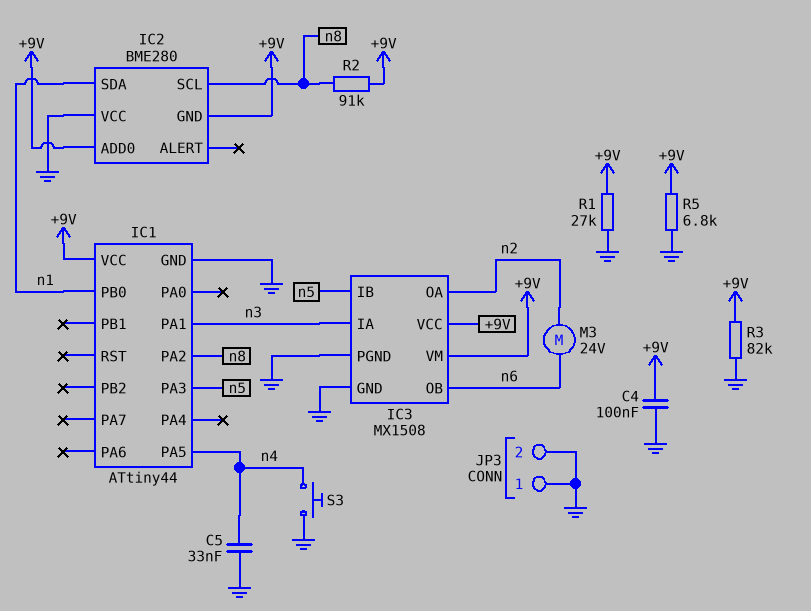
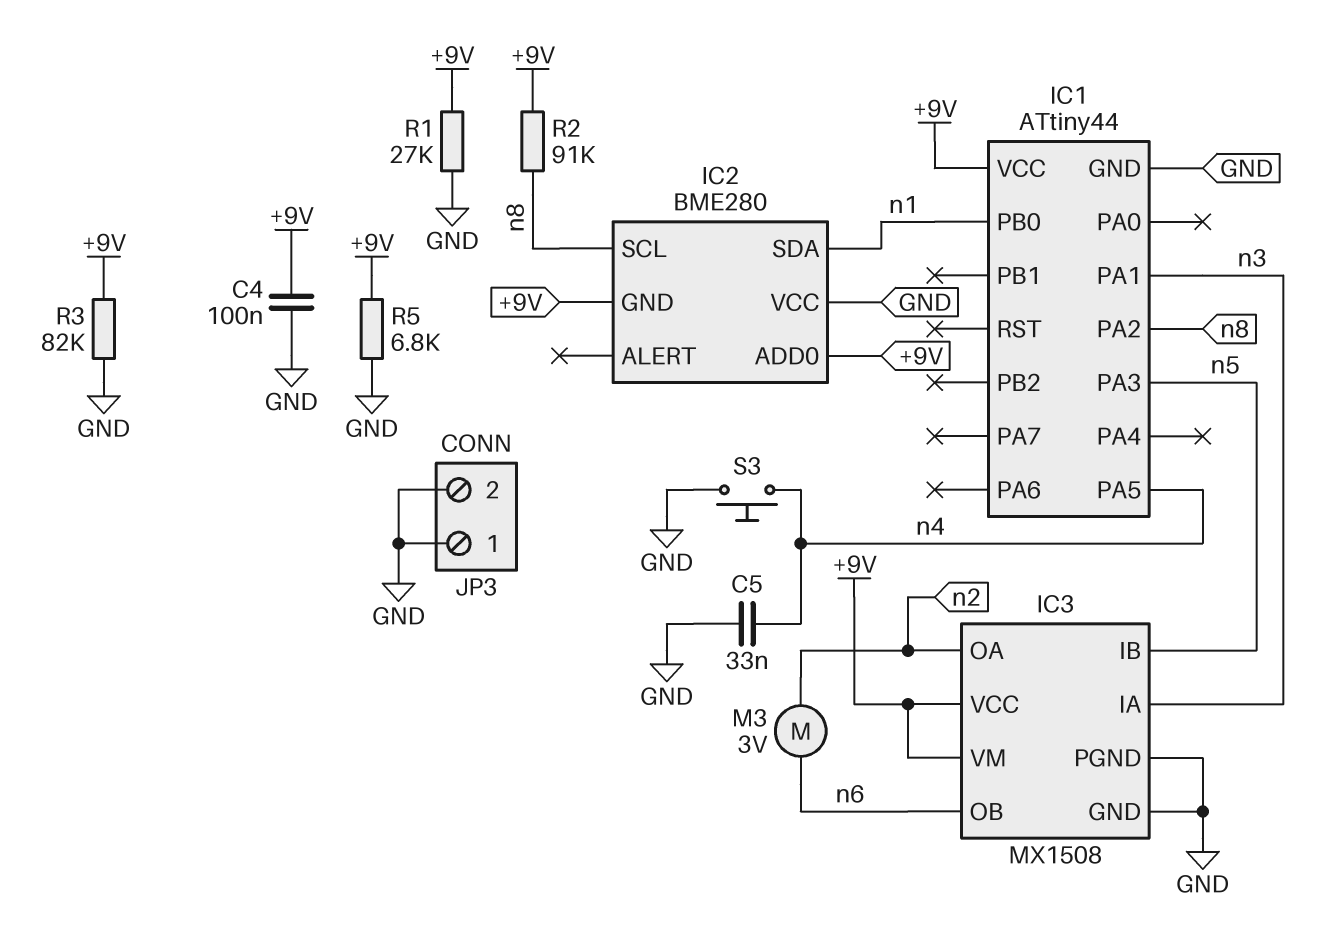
M3: motor 24V (n2, n6) -> motor 3V (n2, n6)

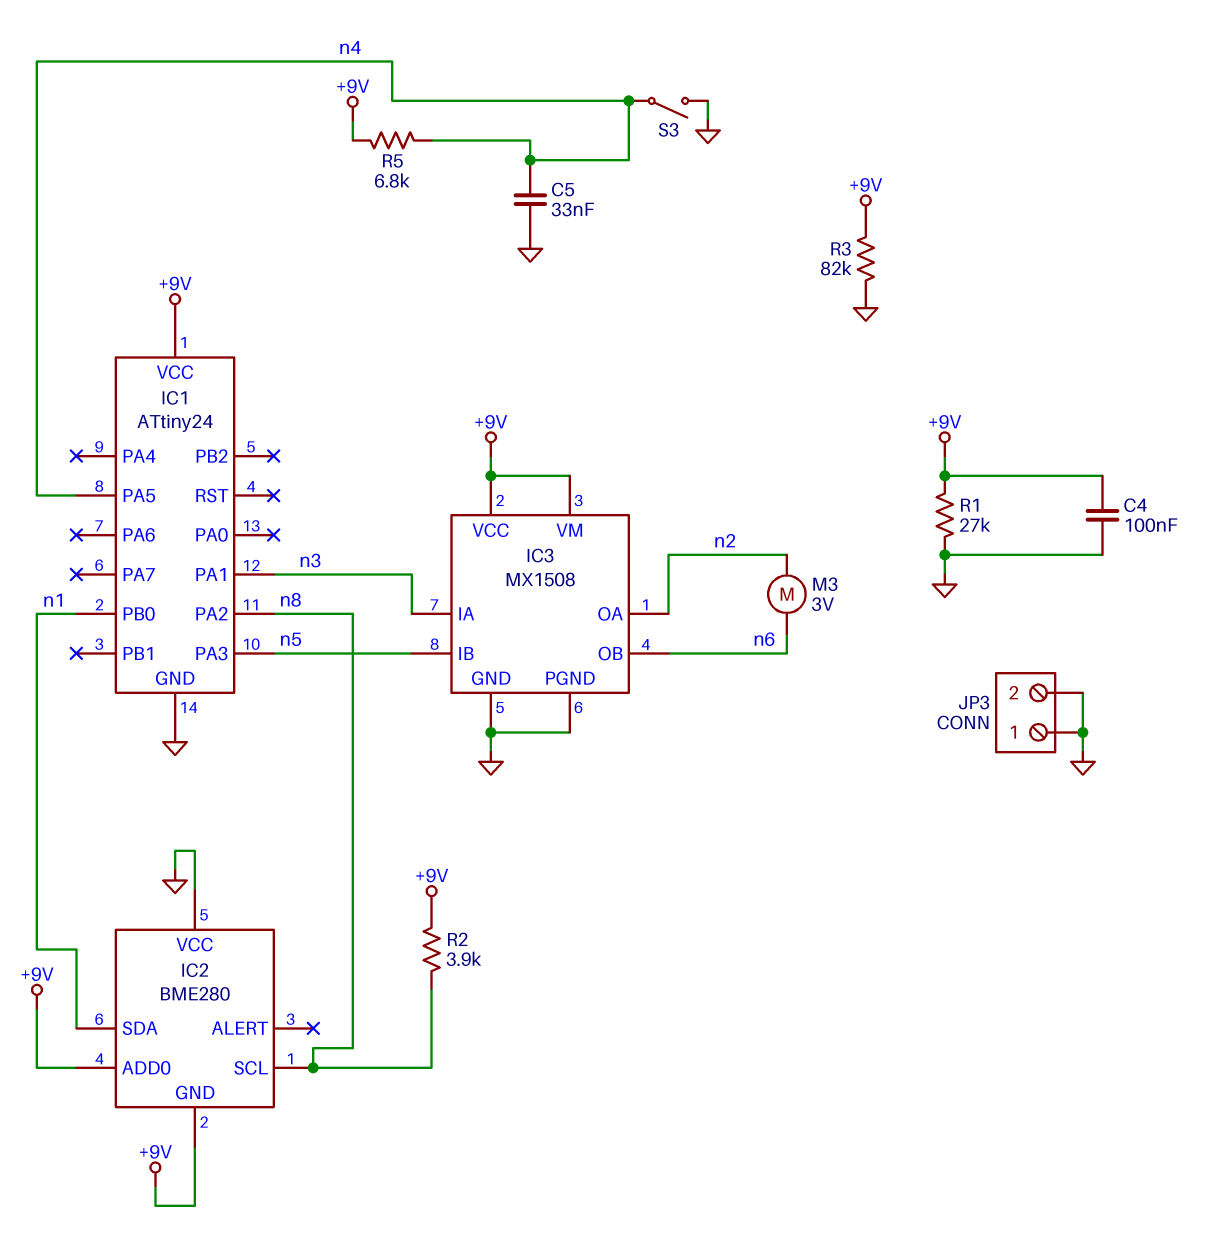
IC1: ATtiny44 -> ATtiny24
R2: 91k (+9V, n8) -> 3.9k (+9V, n8)
R5: 6.8k (+9V, GND) -> 6.8k (+9V, n4)
S3: button (GND, n4) -> switch (GND, n4)

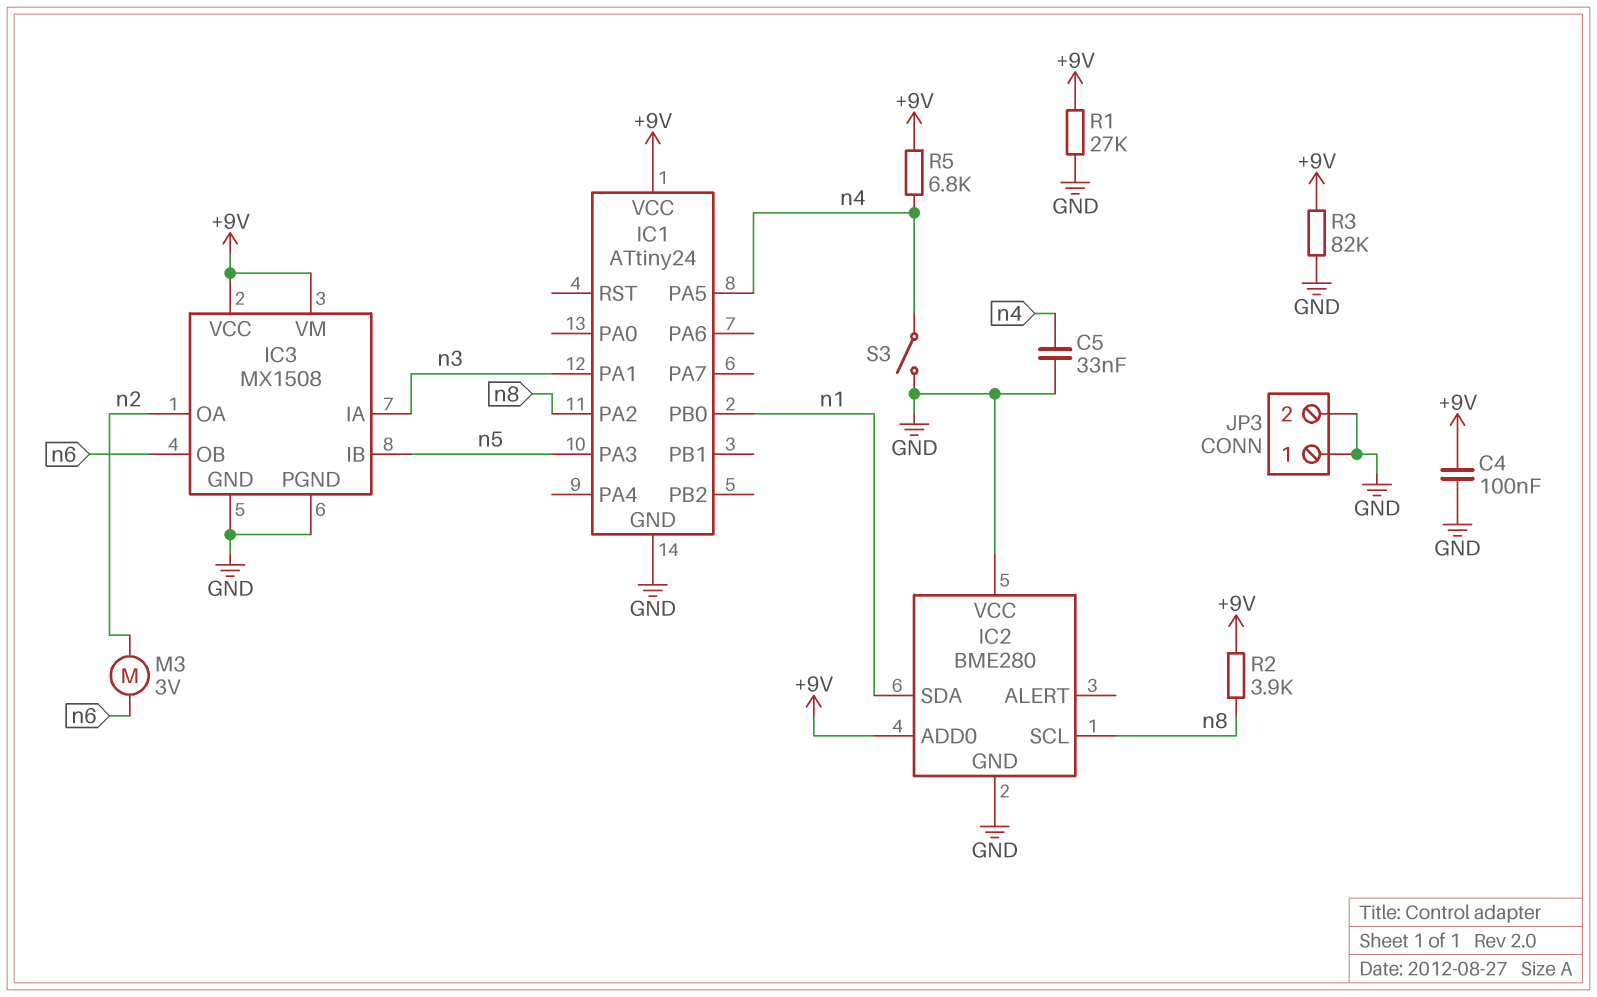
IC2 pin GND: +9V -> GND

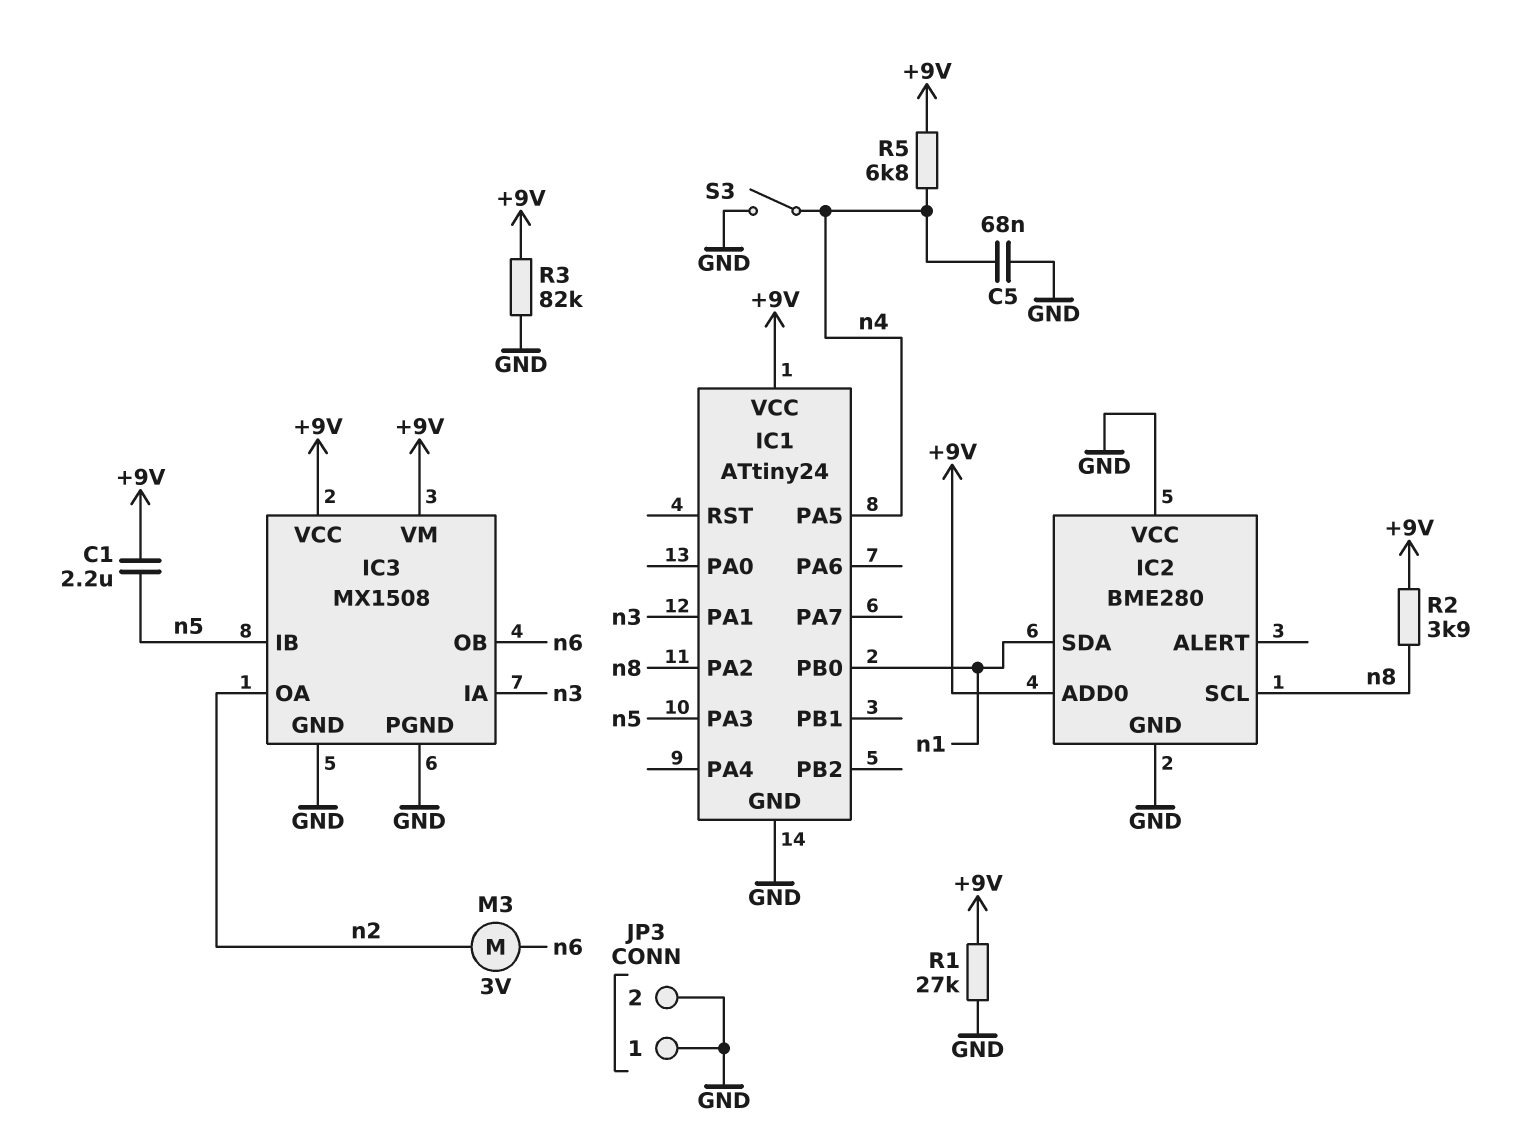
C1: none -> 2.2uF (+9V, n5)
C4: 100nF (+9V, GND) -> none
C5: 33nF (GND, n4) -> 68nF (GND, n4)

